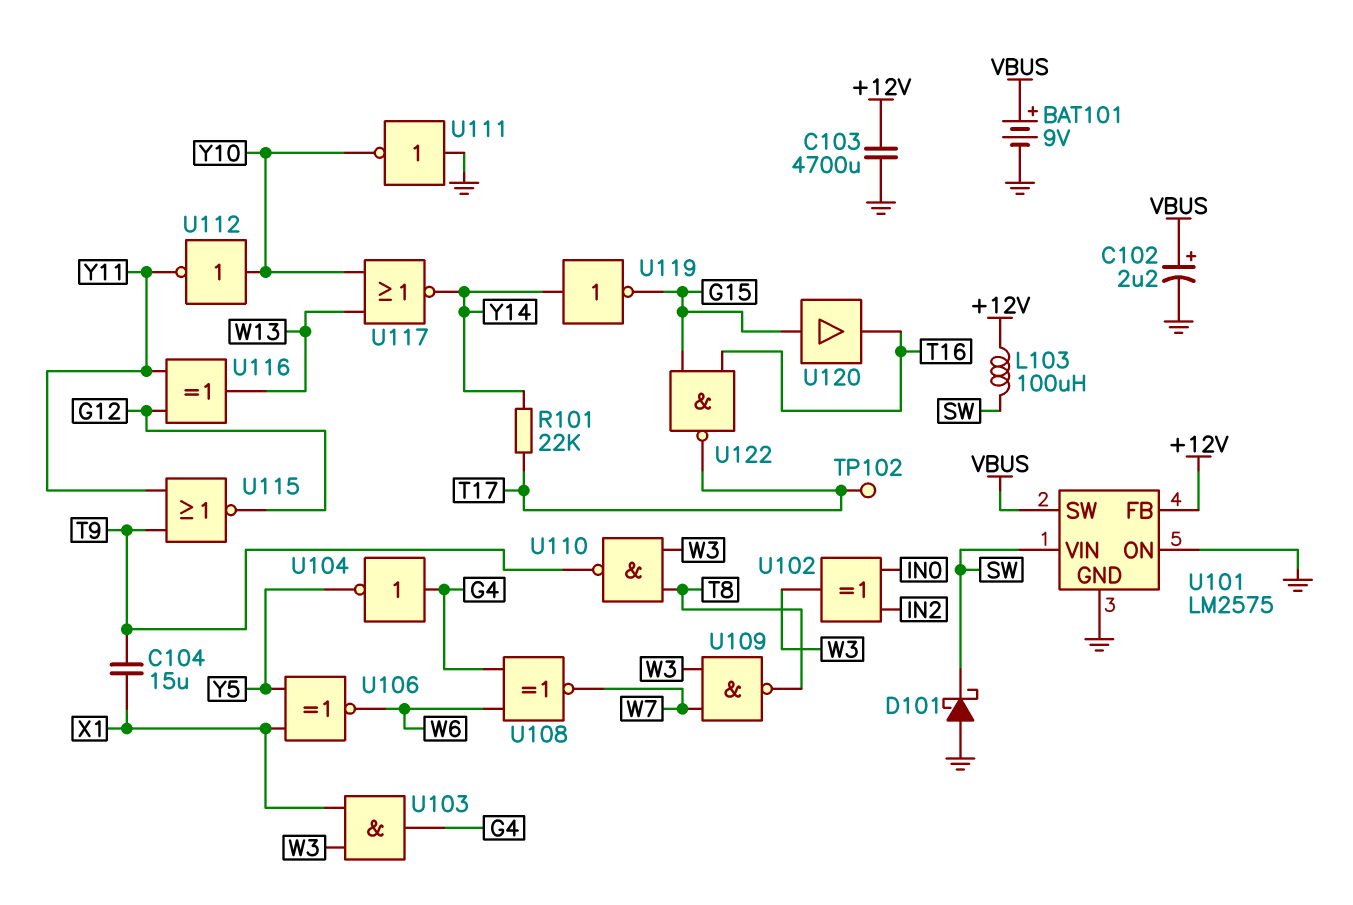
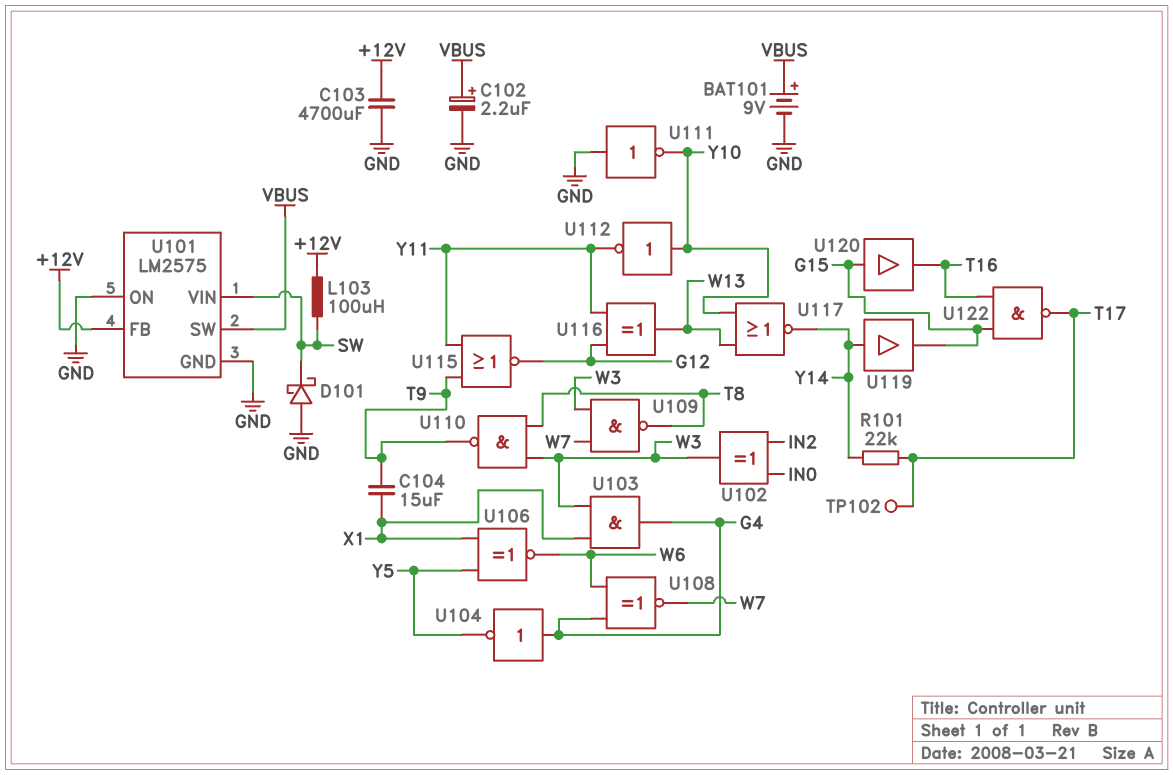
U119: NOT (in Y14, out G15) -> buffer (in Y14, out G15)

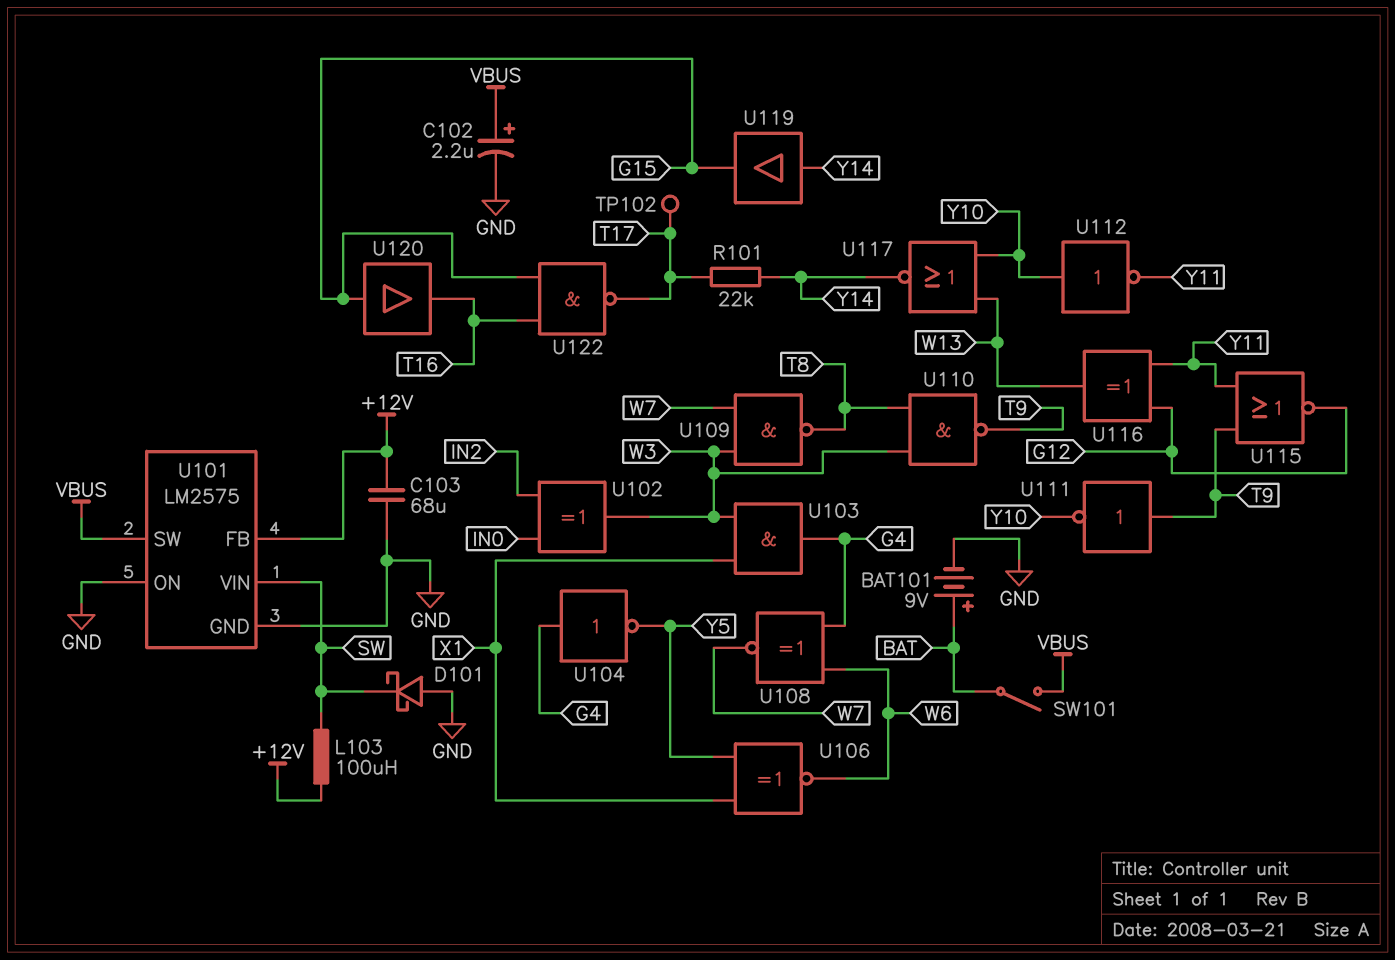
BAT101: 9V (plus VBUS, minus GND) -> 9V (plus BAT, minus GND)
C103: 4700uF (+12V, GND) -> 68uF (+12V, GND)
C104: 15uF (T9, X1) -> none
SW101: none -> switch (BAT, VBUS)
U111: NOT (in GND, out Y10) -> NOT (in T9, out Y10)

